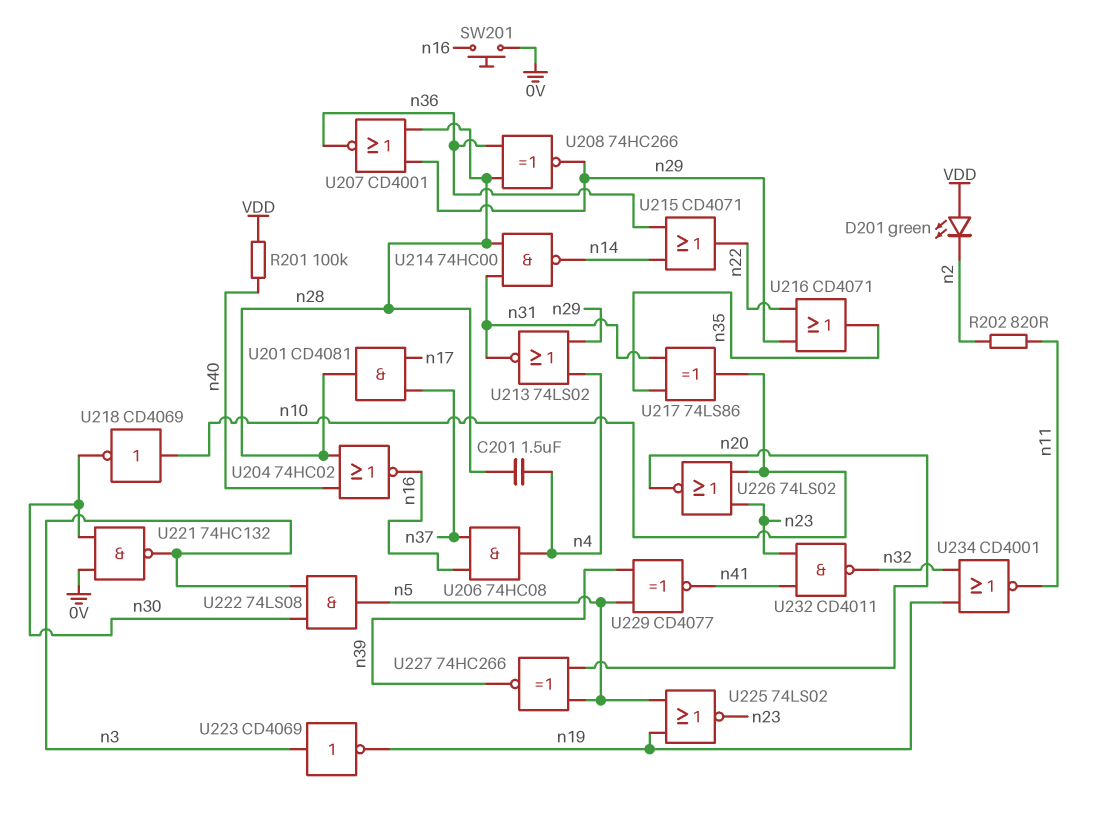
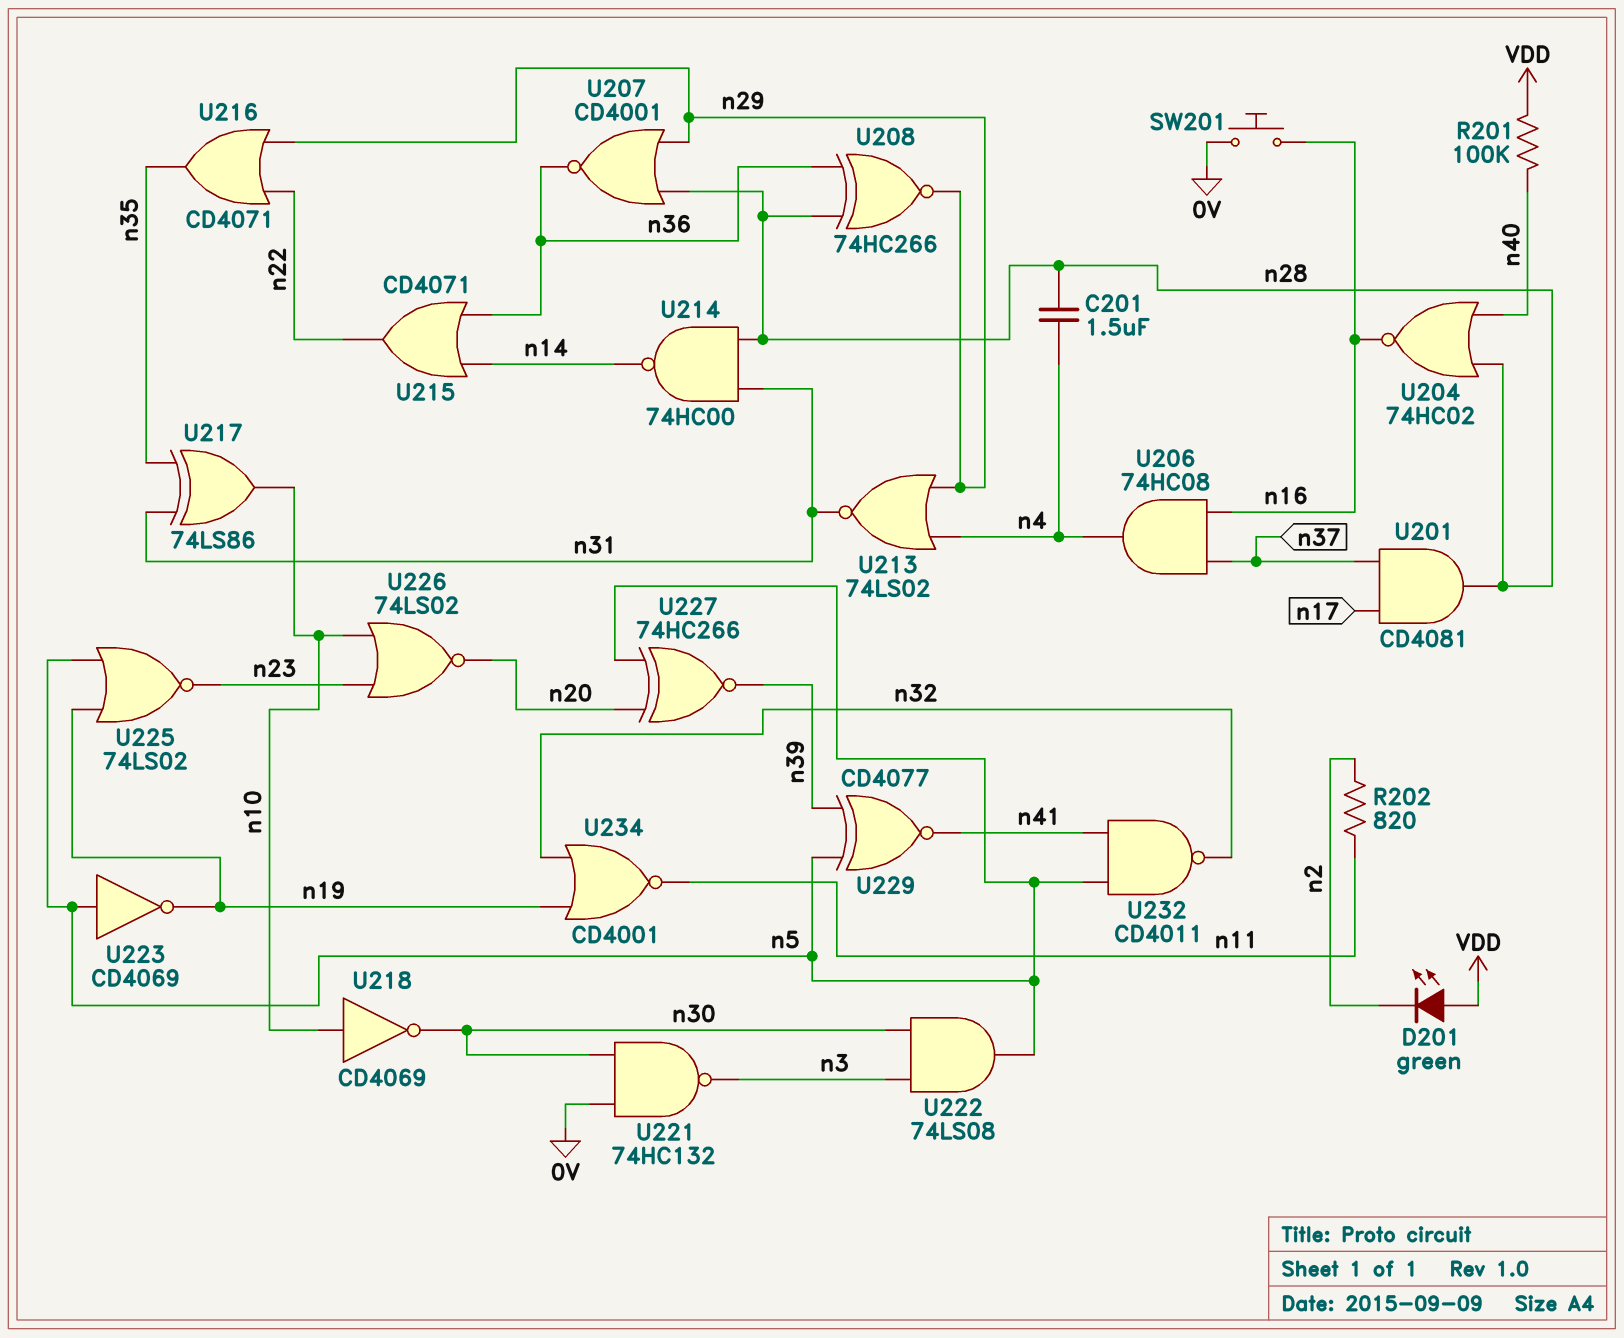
U223: NOT CD4069 (in n3, out n19) -> NOT CD4069 (in n5, out n19)
U232: NAND CD4011 (in n23, in n41, out n32) -> NAND CD4011 (in n5, in n41, out n32)

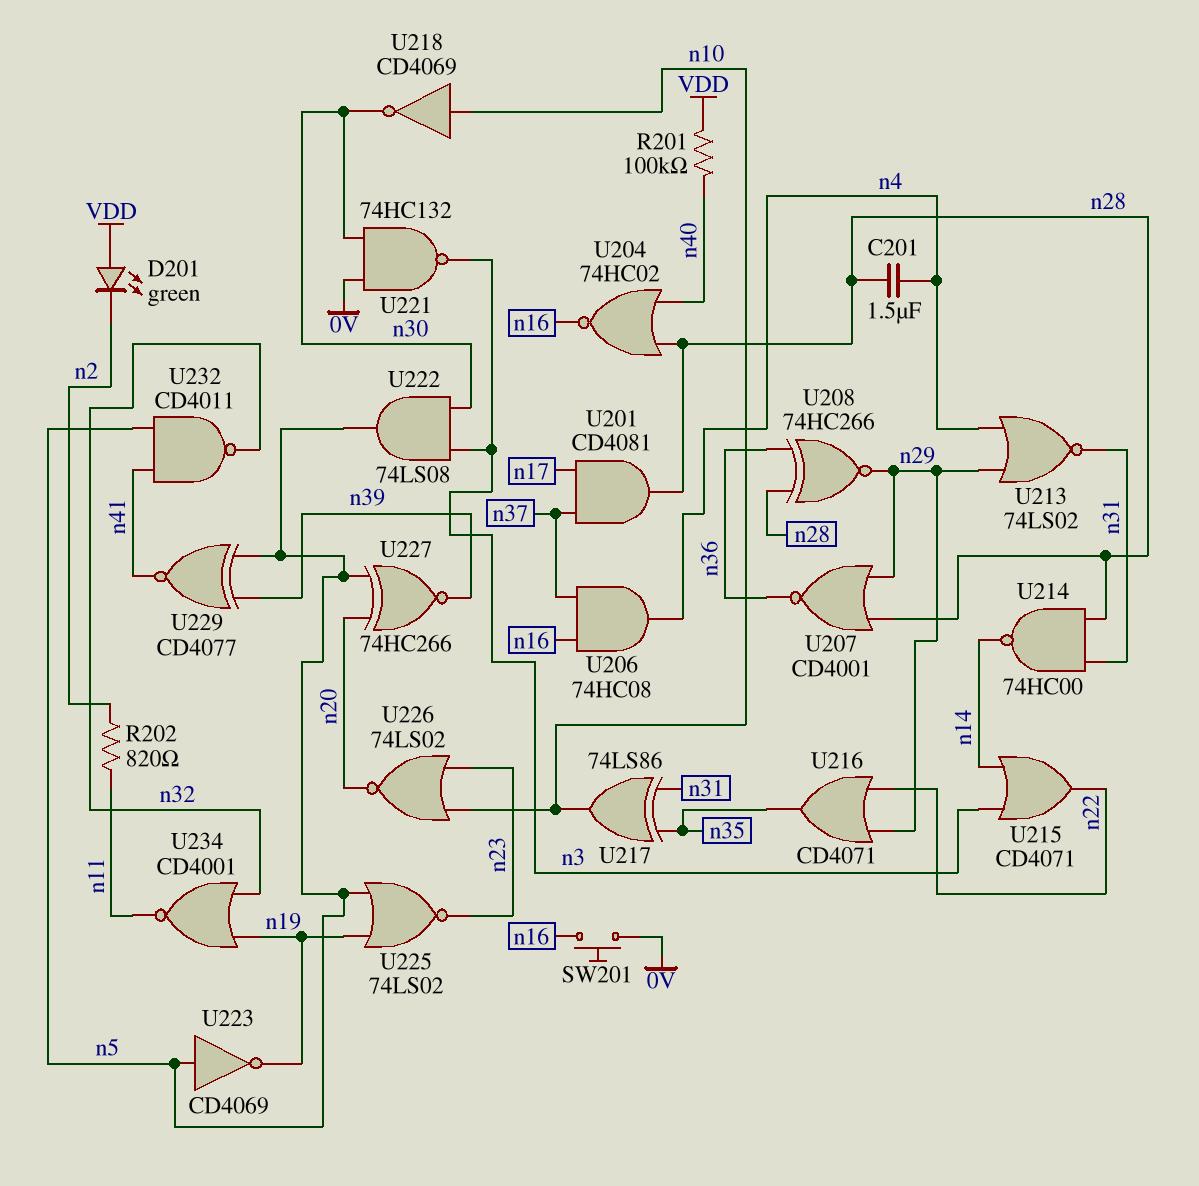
U215: OR CD4071 (in n14, in n36, out n22) -> OR CD4071 (in n3, in n14, out n22)

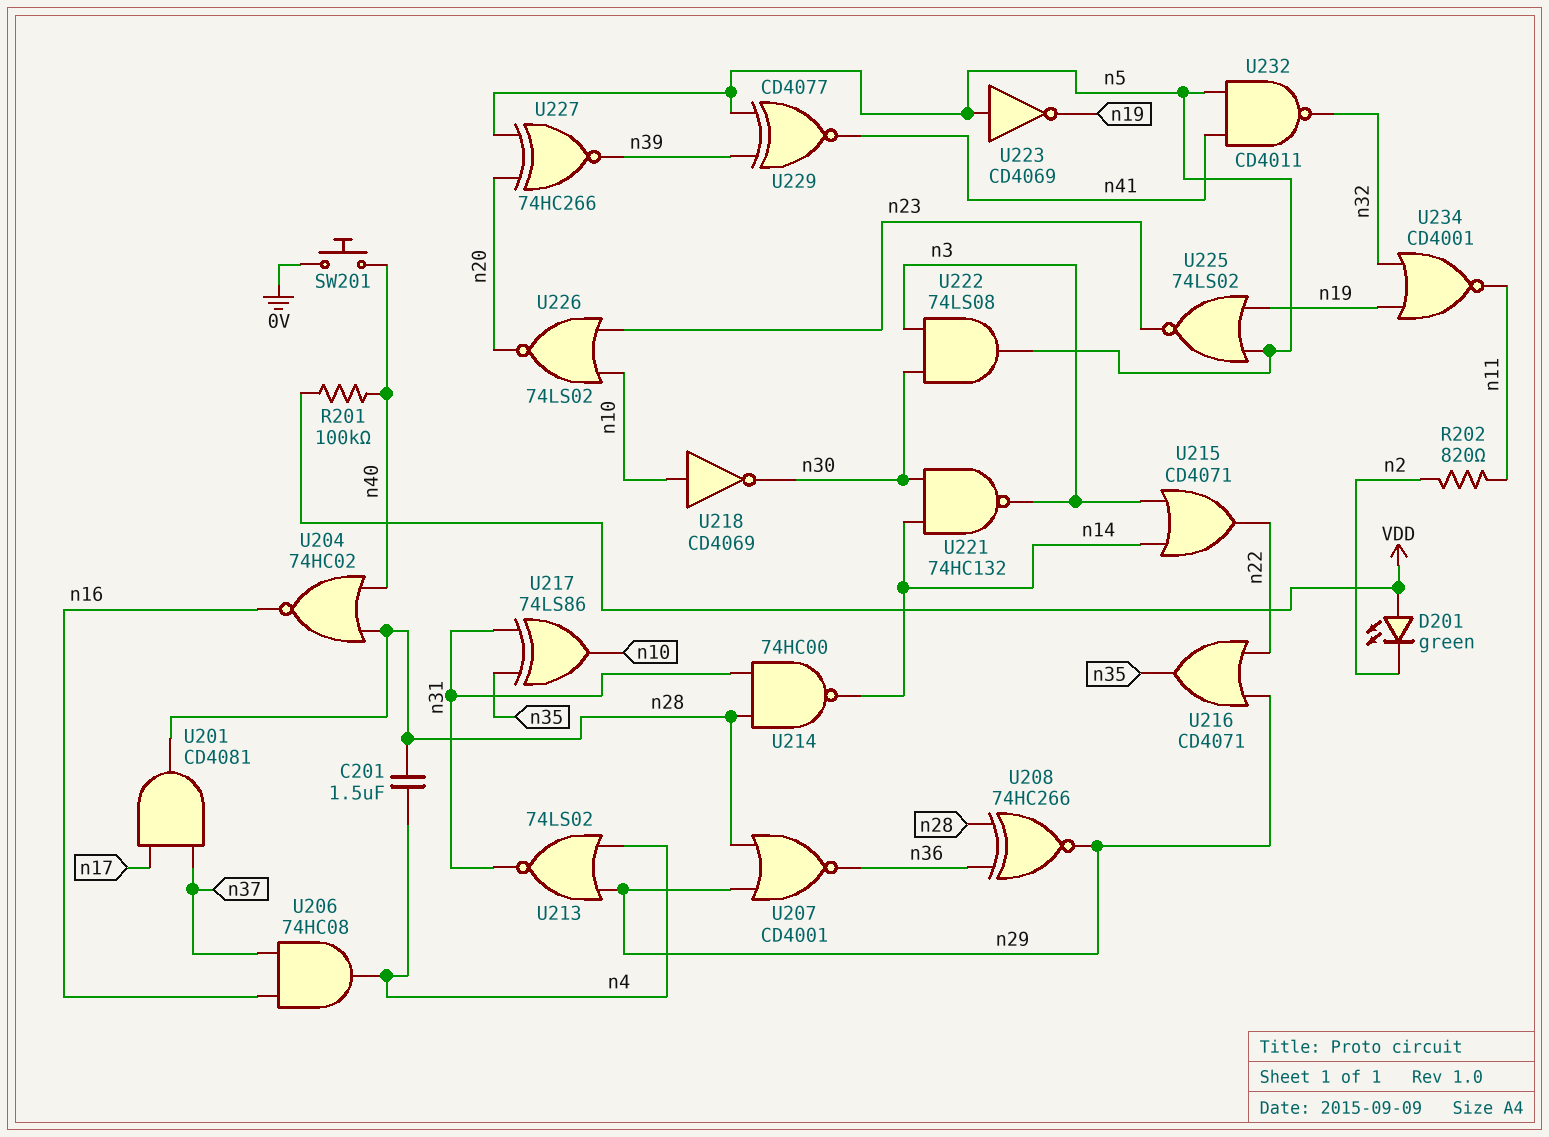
SW201: button (0V, n16) -> button (0V, n40)
U221: NAND 74HC132 (in 0V, in n30, out n3) -> NAND 74HC132 (in n14, in n30, out n3)

